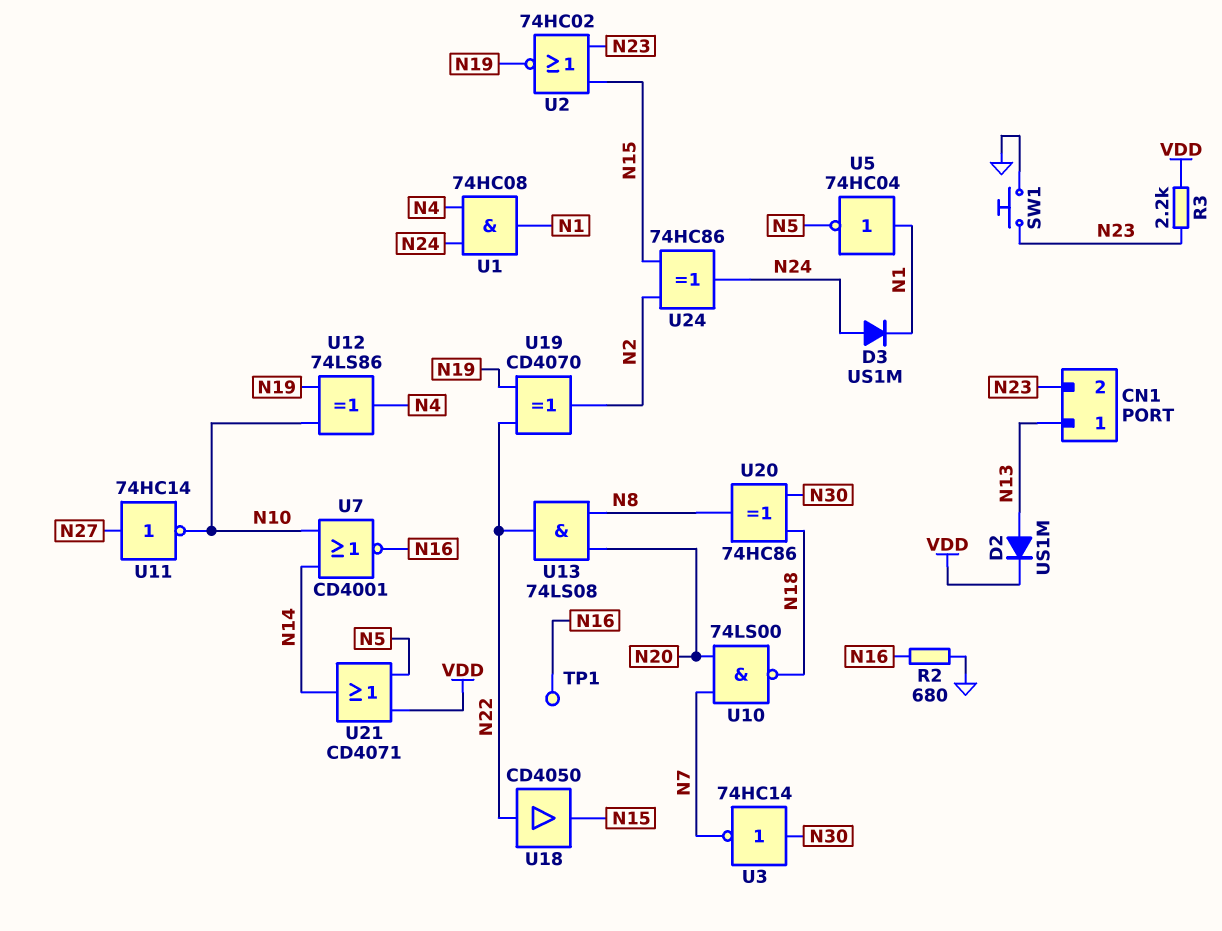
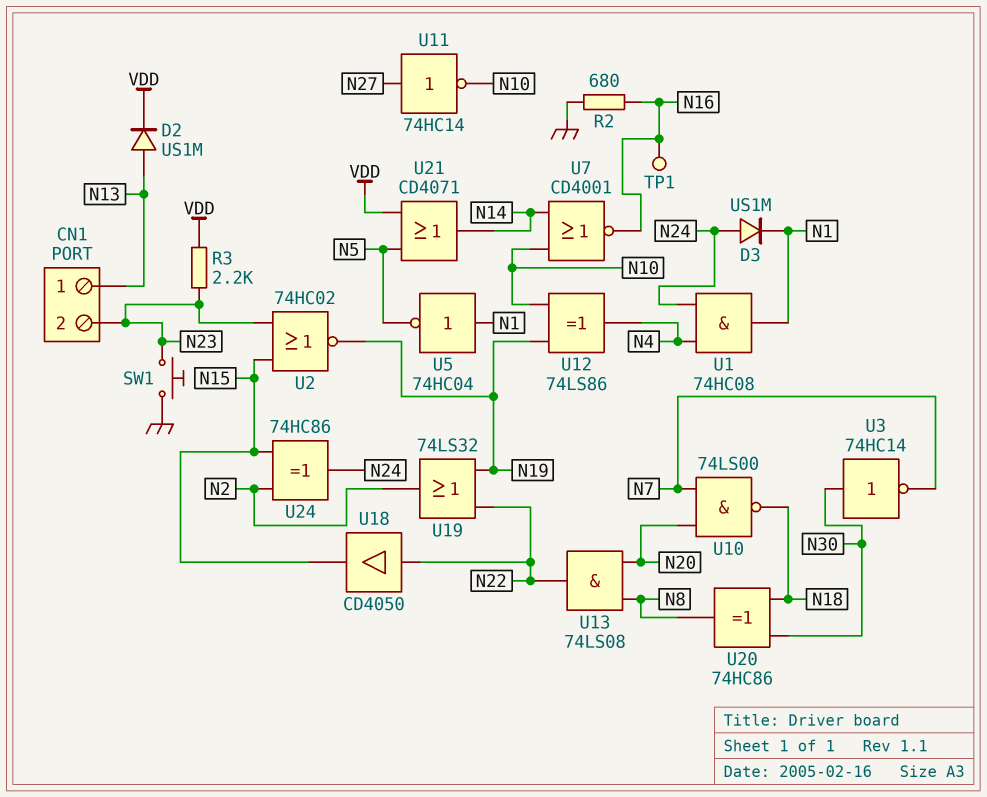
U19: XOR CD4070 (in N19, in N22, out N2) -> OR 74LS32 (in N19, in N22, out N2)

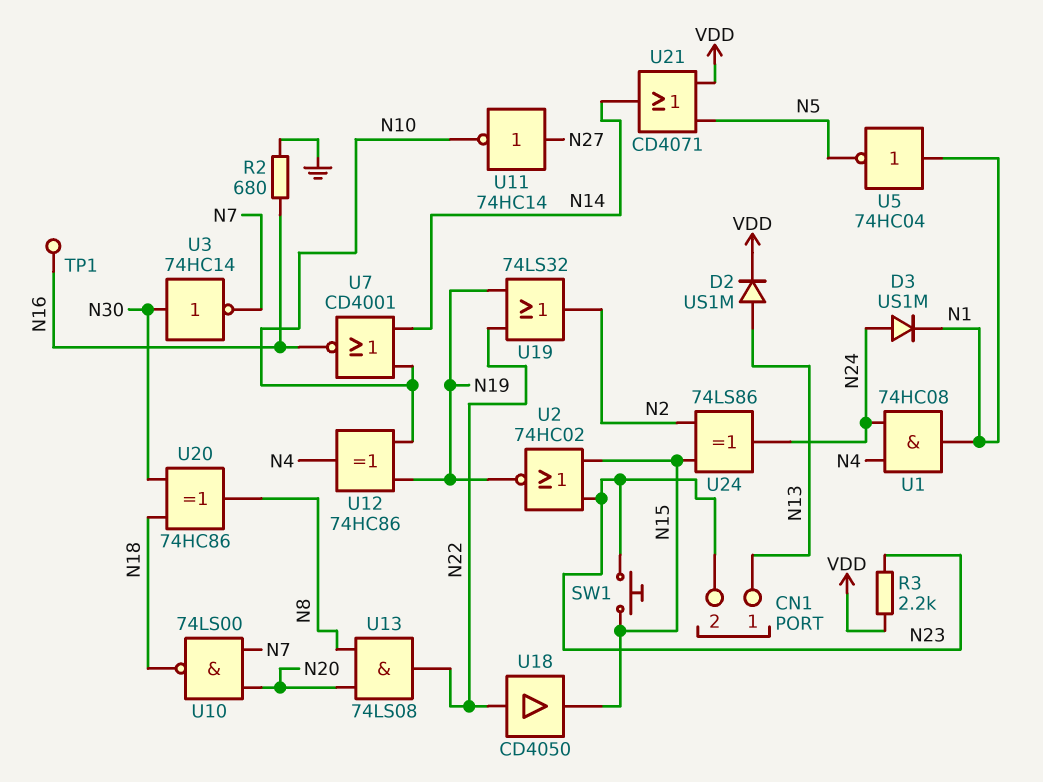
SW1: button (GND, N23) -> button (N15, N23)
U12: XOR 74LS86 (in N10, in N19, out N4) -> XOR 74HC86 (in N10, in N19, out N4)
U24: XOR 74HC86 (in N2, in N15, out N24) -> XOR 74LS86 (in N2, in N15, out N24)

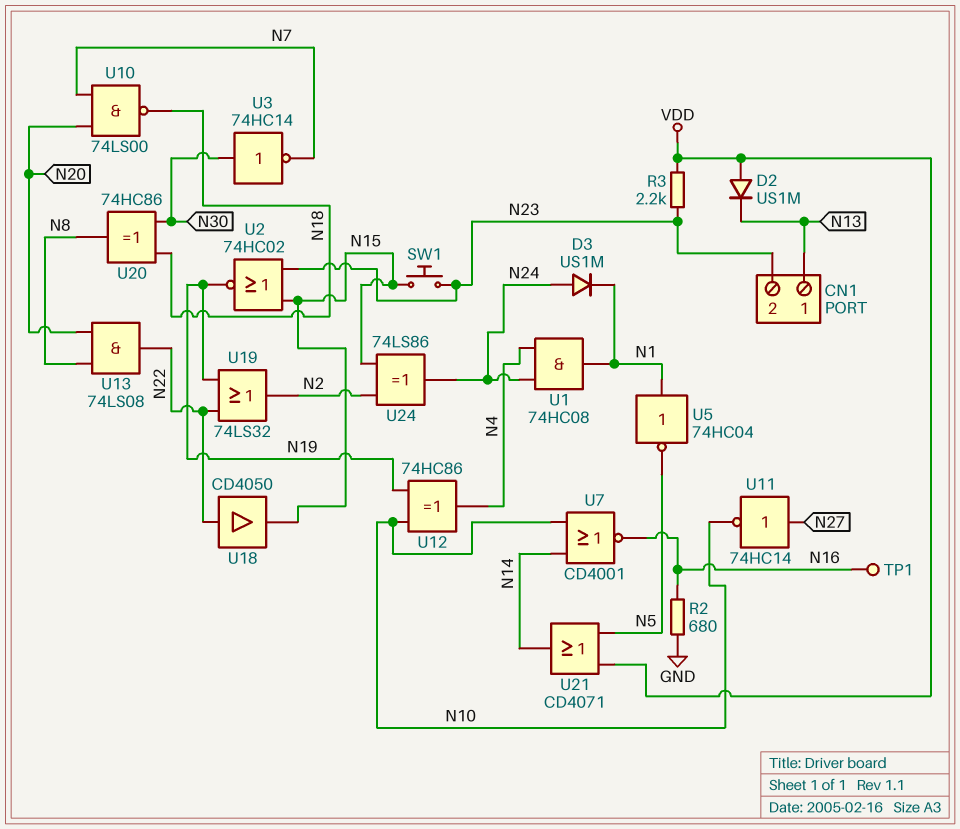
D2: diode US1M (A N13, K VDD) -> diode US1M (A VDD, K N13)

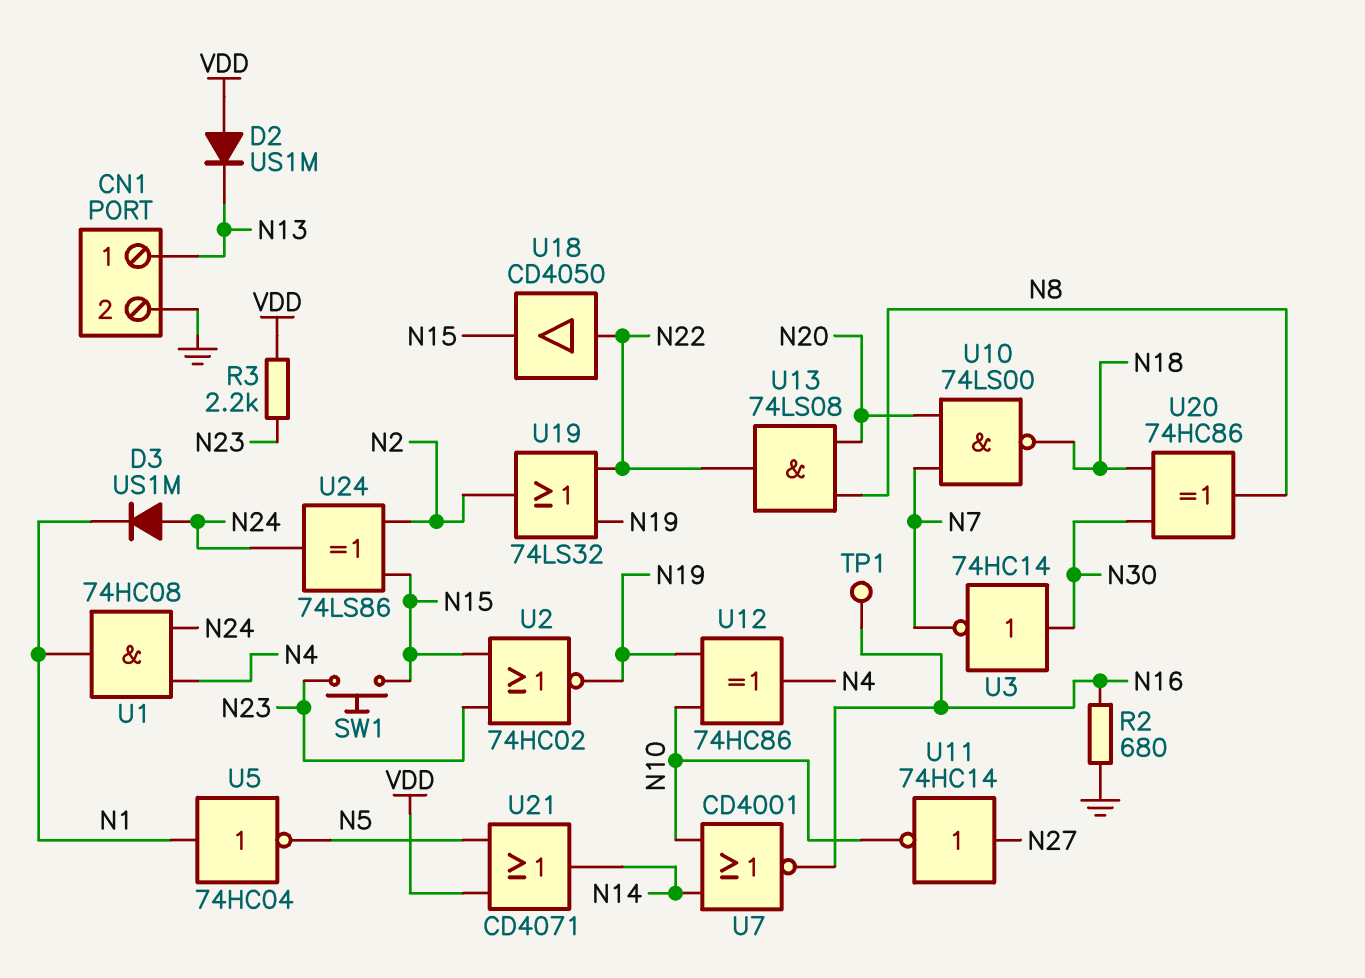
CN1 pin 2: N23 -> GND

